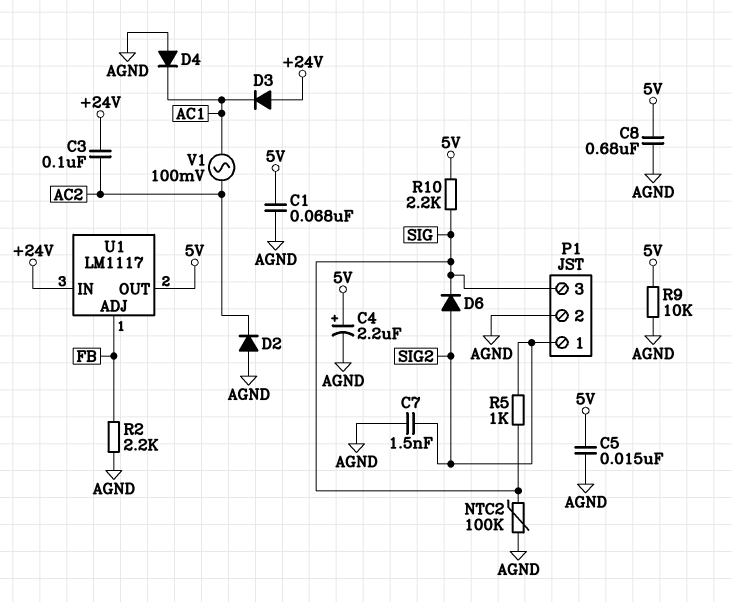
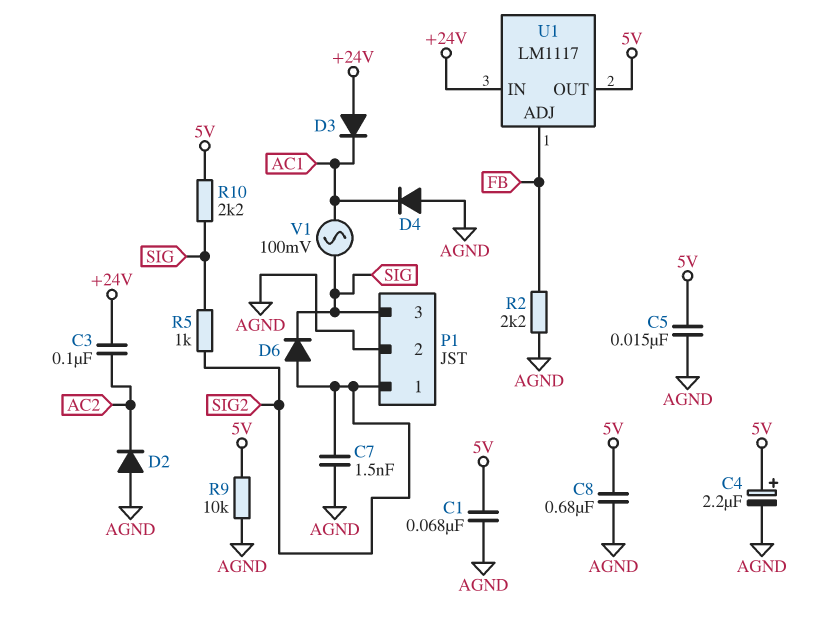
NTC2: 100k (AGND, SIG) -> none
V1: AC 100mV (AC1, AC2) -> AC 100mV (AC1, SIG)

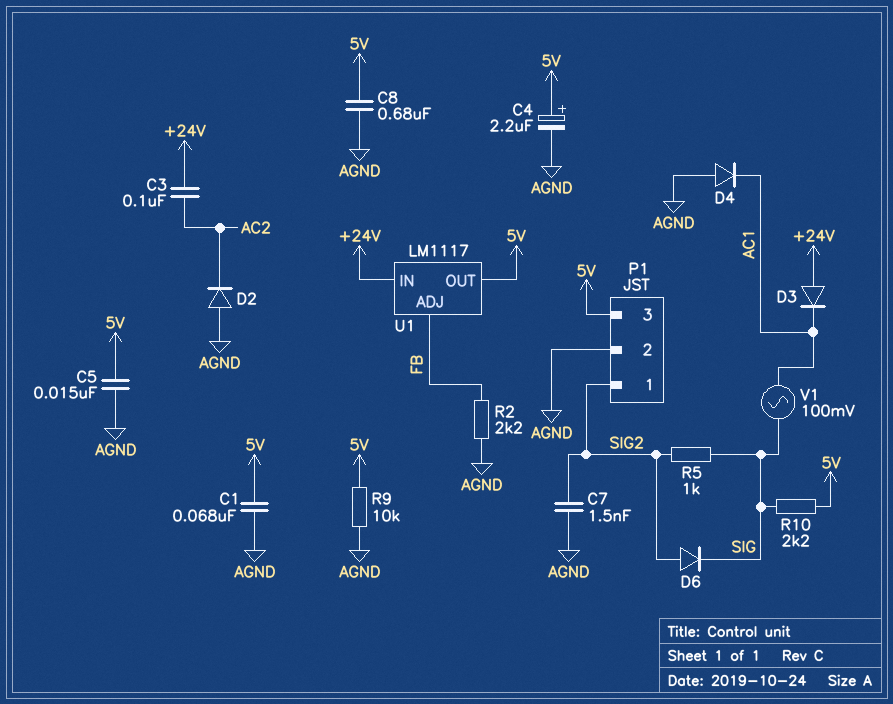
P1 pin 3: SIG -> 5V

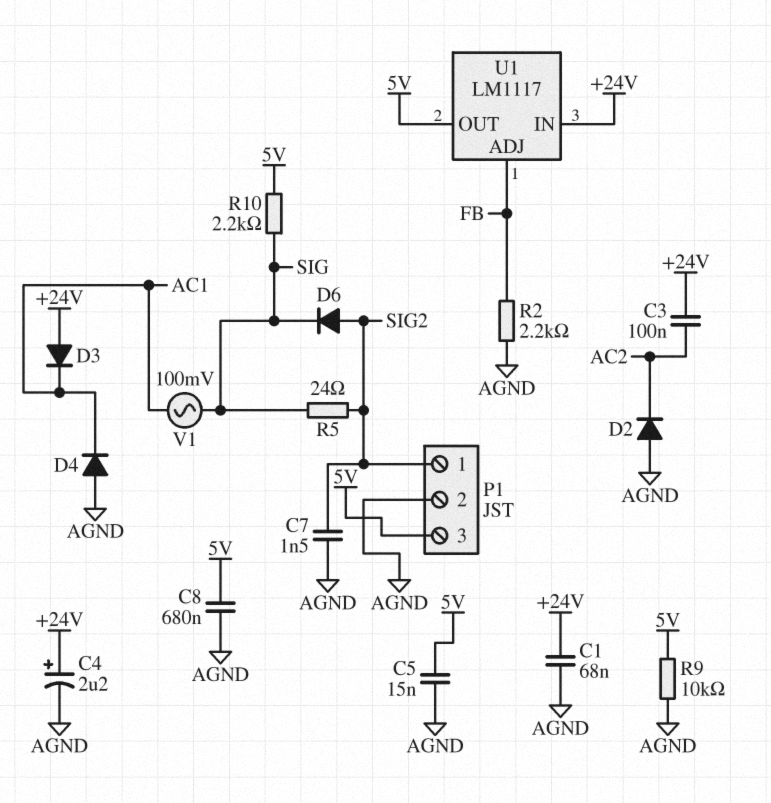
C1: 68nF (5V, AGND) -> 68nF (+24V, AGND)
C4: 2.2uF (plus 5V, minus AGND) -> 2.2uF (plus +24V, minus AGND)
R5: 1k (SIG, SIG2) -> 24 (SIG, SIG2)

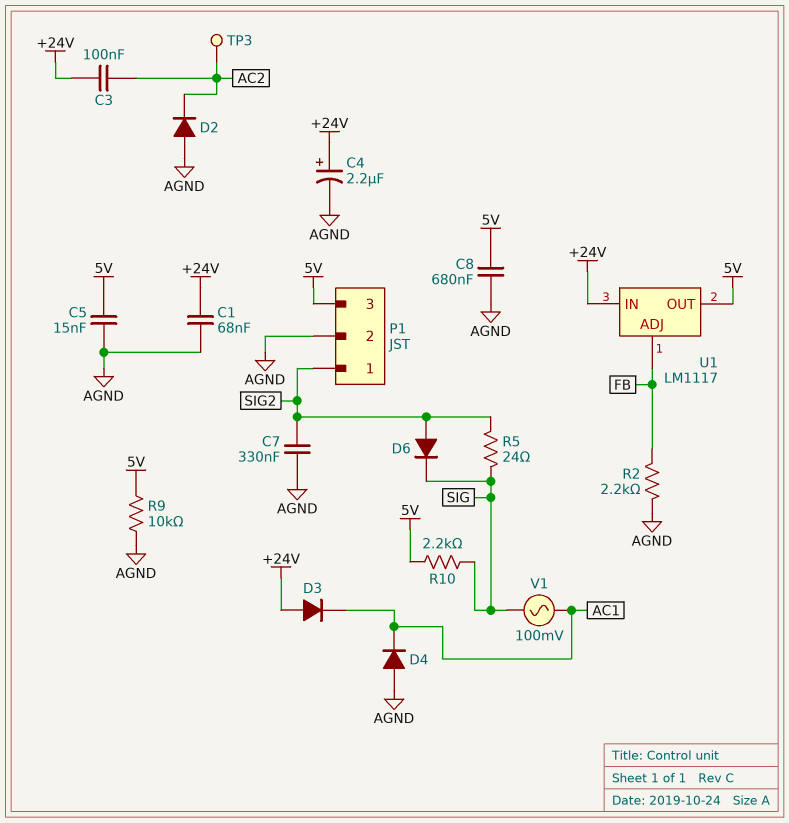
C7: 1.5nF (AGND, SIG2) -> 330nF (AGND, SIG2)
TP3: none -> test point (AC2)

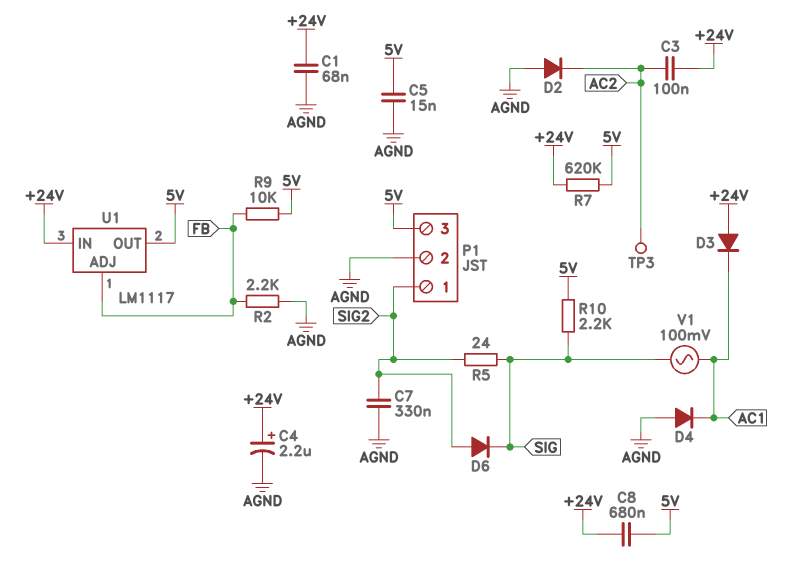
C8: 680nF (5V, AGND) -> 680nF (+24V, 5V)
R7: none -> 620k (+24V, 5V)
R9: 10k (5V, AGND) -> 10k (5V, FB)

